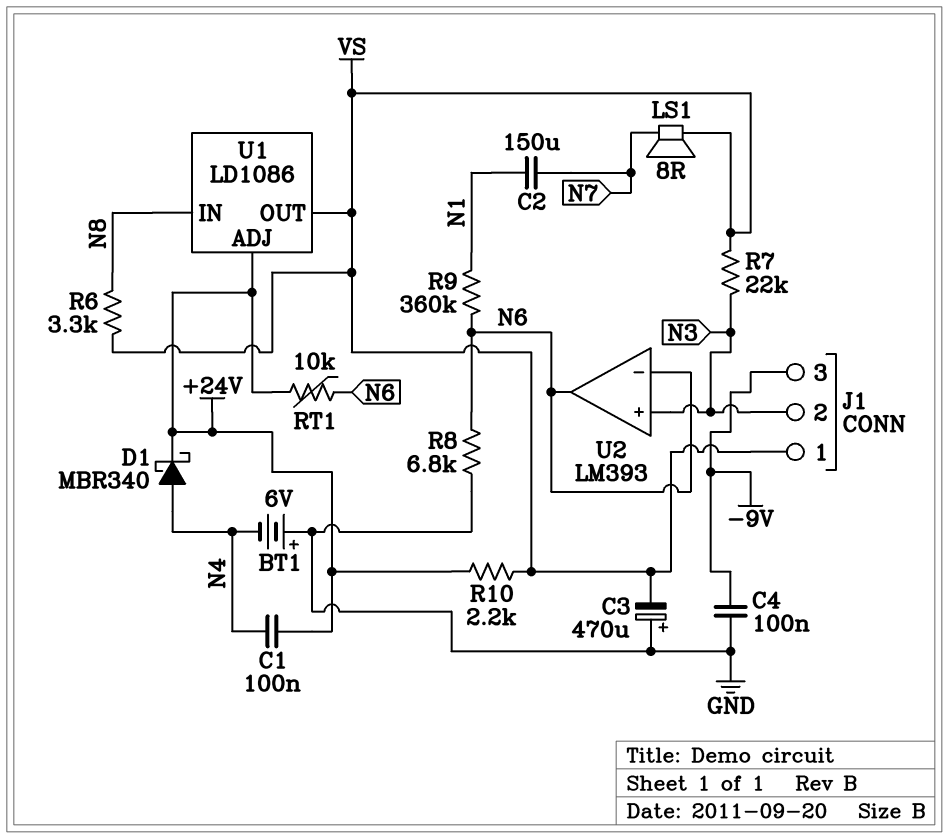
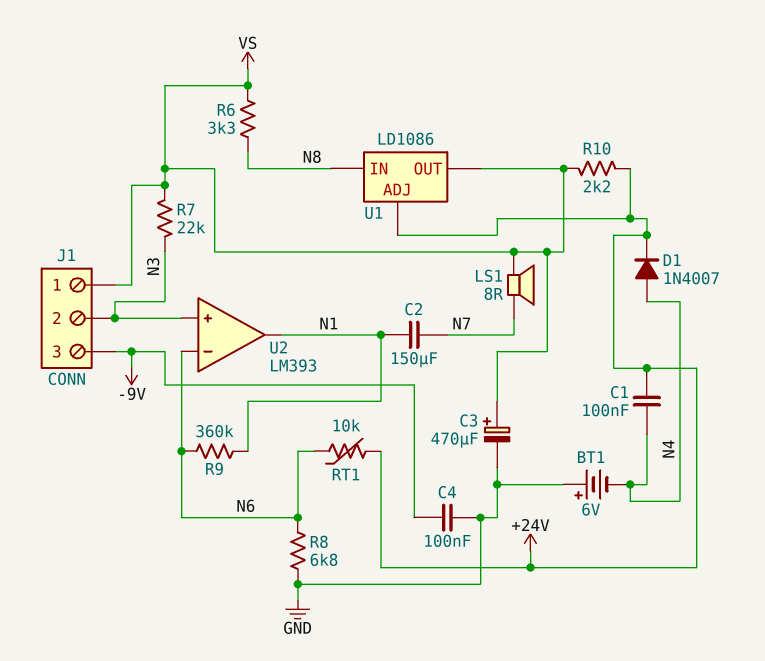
C3: 470uF (plus GND, minus VS) -> 470uF (plus VS, minus GND)
D1: schottky MBR340 (A N4, K +24V) -> diode 1N4007 (A N4, K +24V)
U2 pin out: N6 -> N1

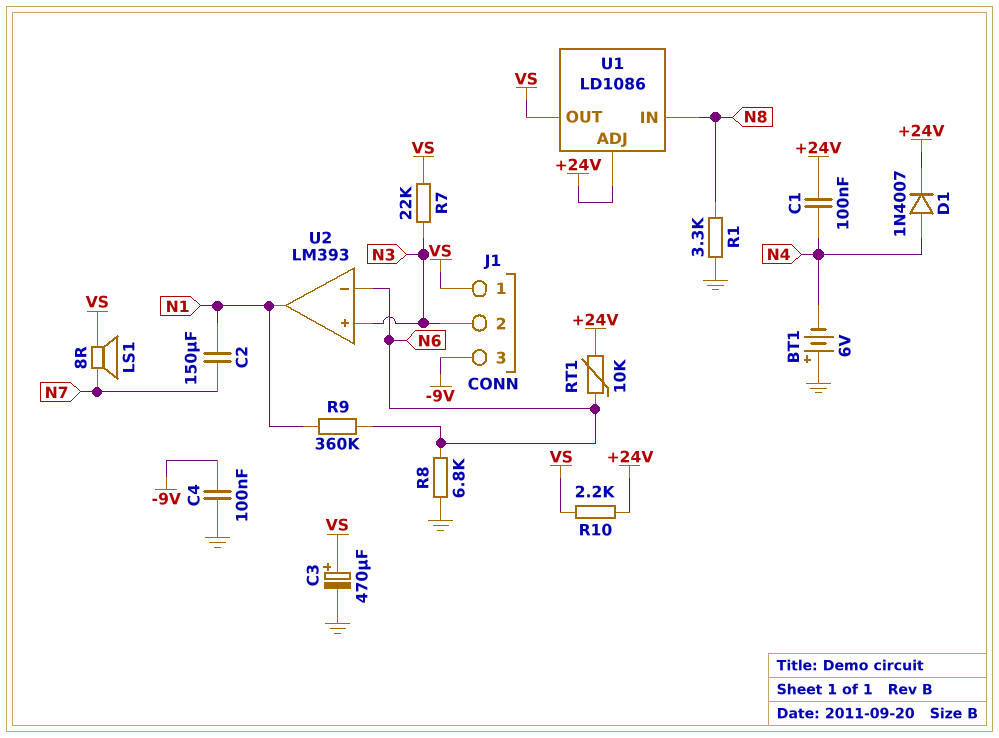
R1: none -> 3.3k (GND, N8)
R6: 3.3k (N8, VS) -> none

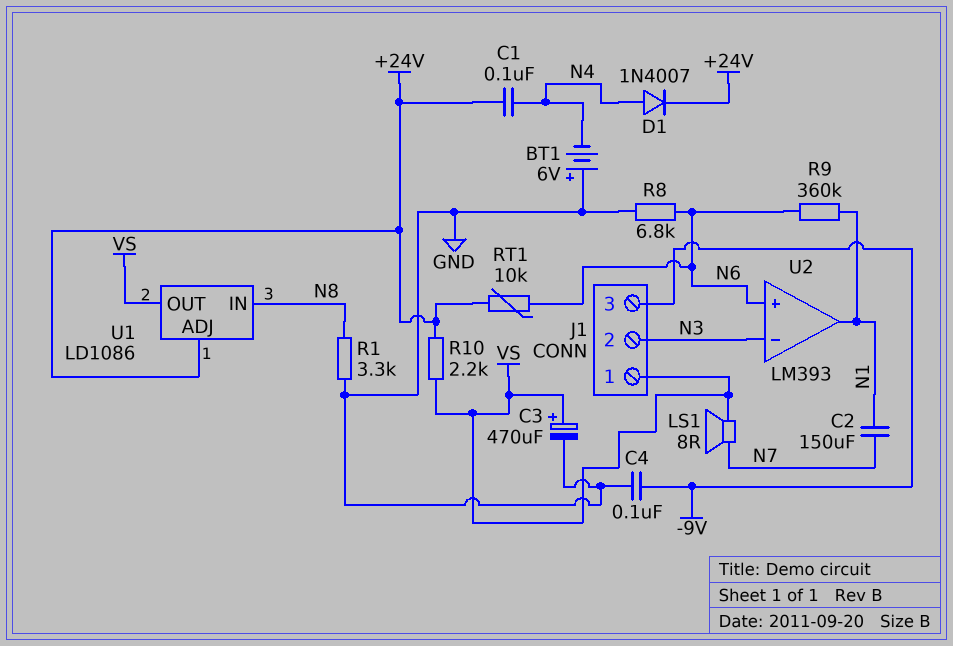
R7: 22k (N3, VS) -> none
U2 pin in+: N3 -> N6
U2 pin in-: N6 -> N3

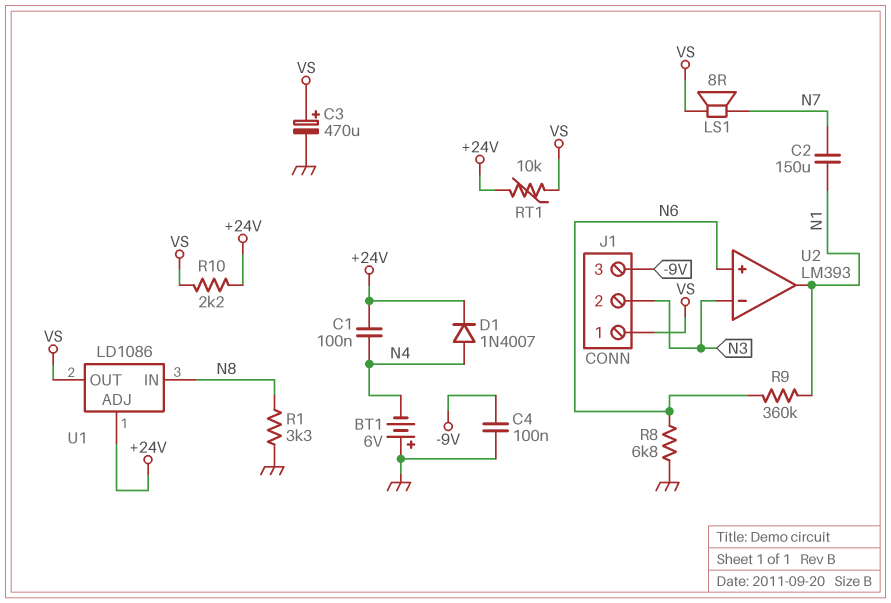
RT1: 10k (+24V, N6) -> 10k (+24V, VS)

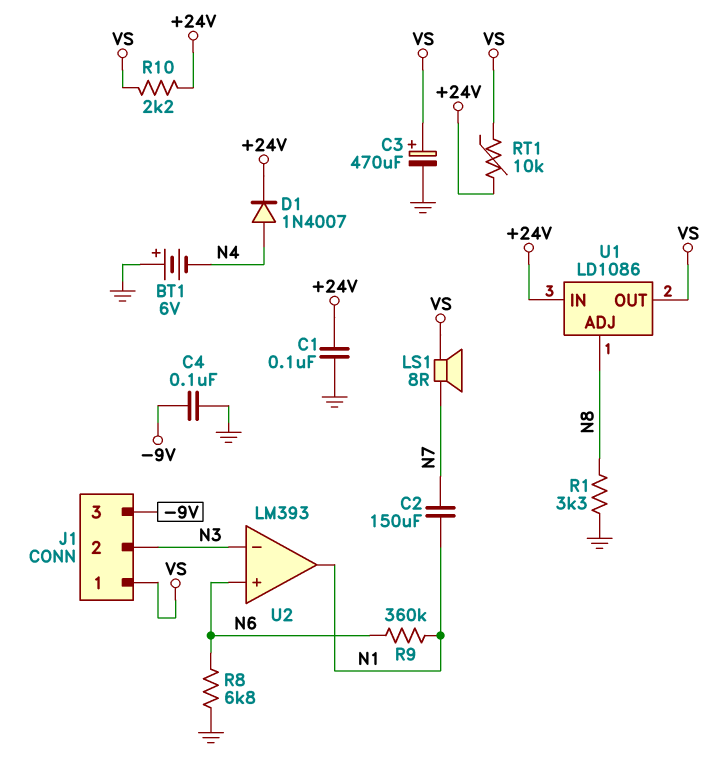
C1: 100nF (+24V, N4) -> 100nF (+24V, GND)
U1 pin ADJ: +24V -> N8
U1 pin IN: N8 -> +24V

